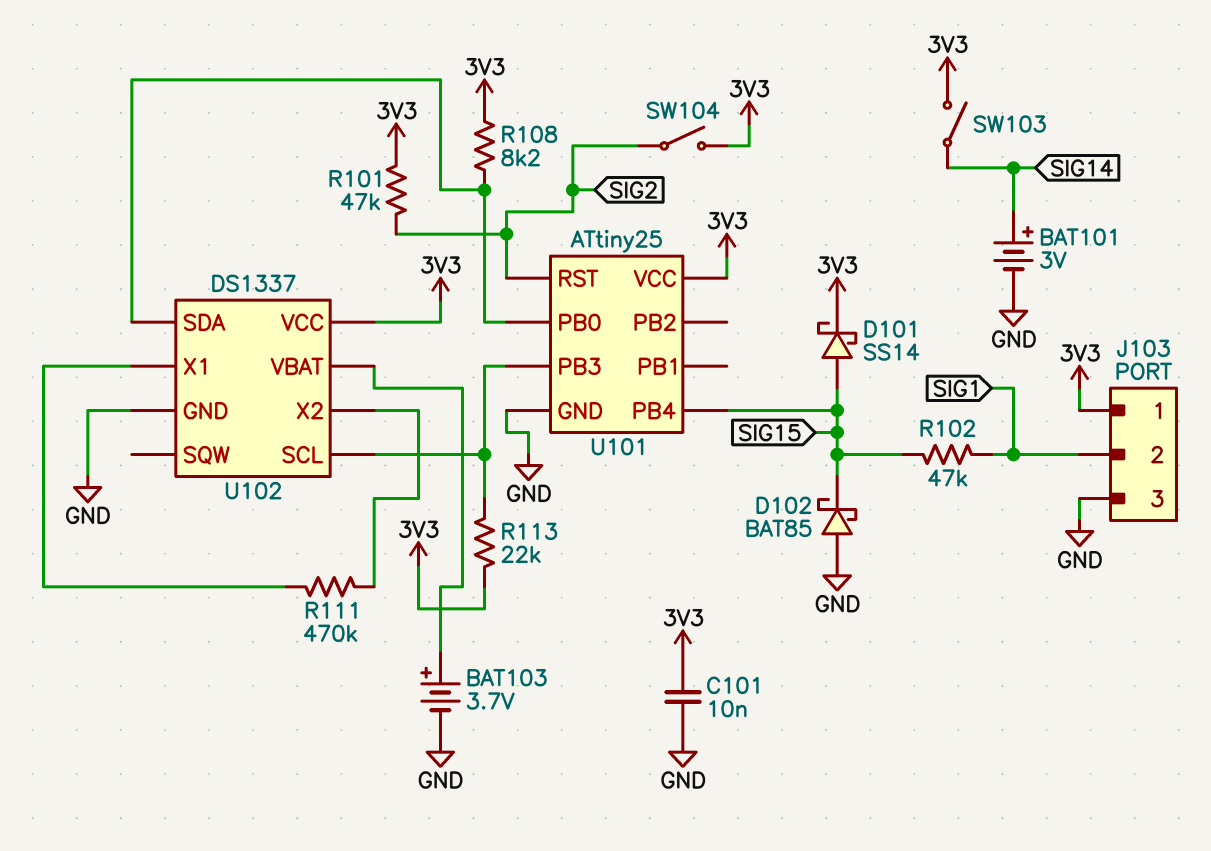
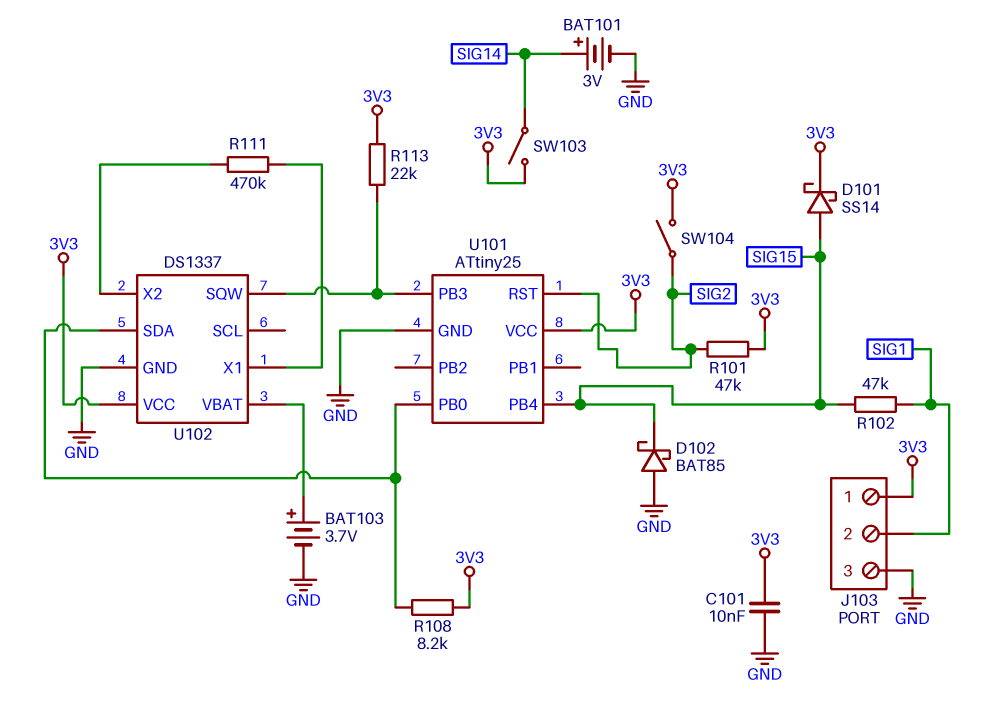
U102 pin SCL: U101/PB3 -> none
U102 pin SQW: none -> U101/PB3

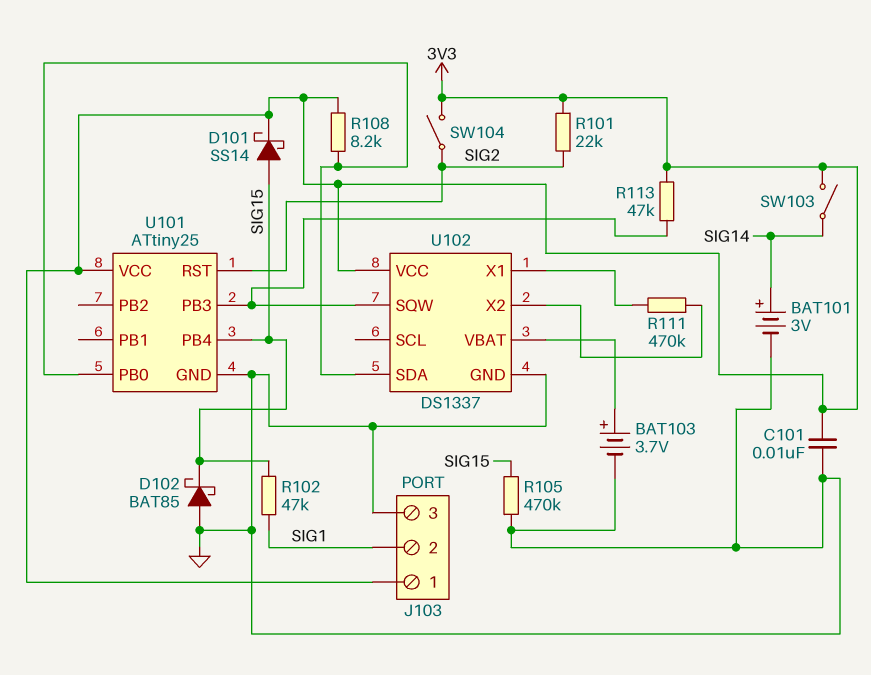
R101: 47k (3V3, SIG2) -> 22k (3V3, SIG2)
R105: none -> 470k (GND, SIG15)
R113: 22k (3V3, U101/PB3) -> 47k (3V3, U101/PB3)

